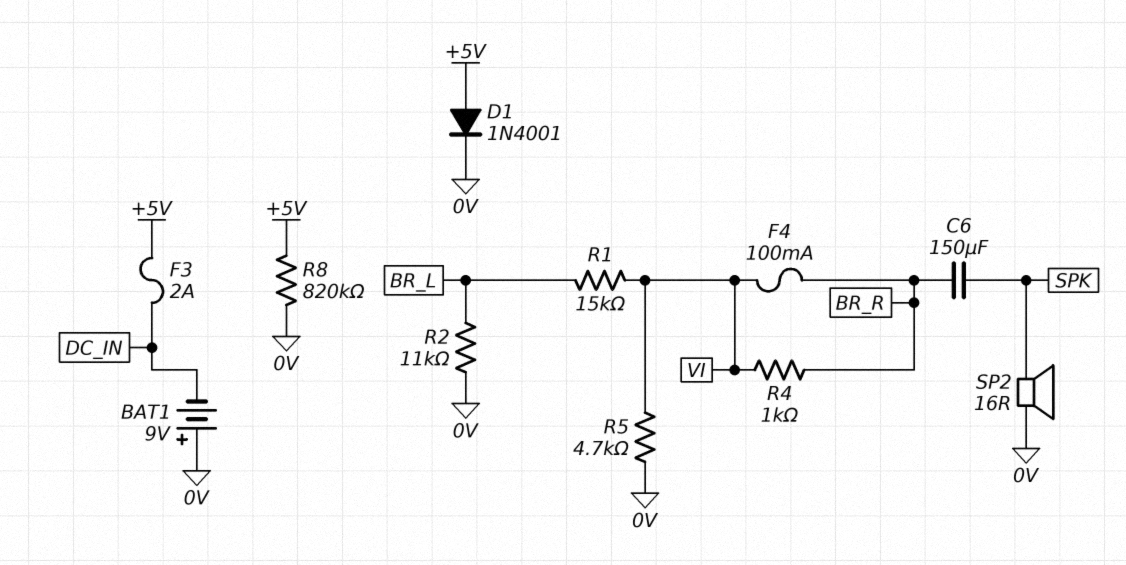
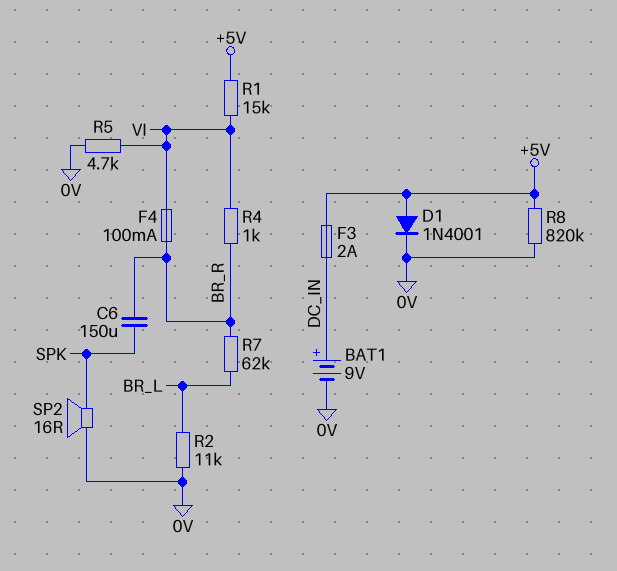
BAT1: 9V (plus 0V, minus DC_IN) -> 9V (plus DC_IN, minus 0V)
R1: 15k (BR_L, VI) -> 15k (+5V, VI)
R7: none -> 62k (BR_L, BR_R)

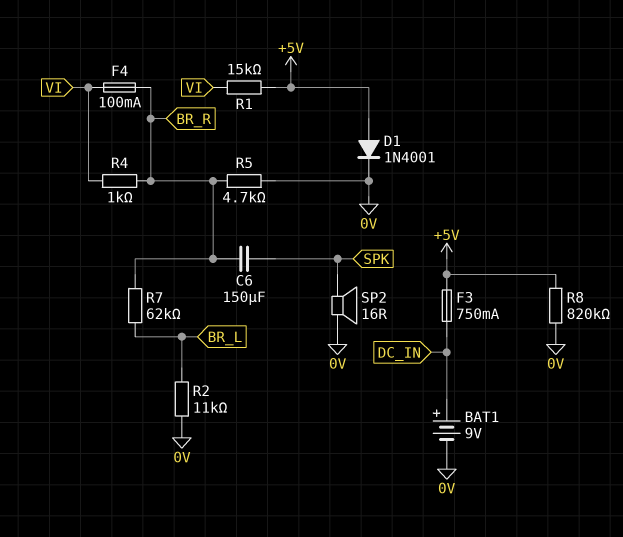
F3: 2A (+5V, DC_IN) -> 750mA (+5V, DC_IN)
R5: 4.7k (0V, VI) -> 4.7k (0V, BR_R)

